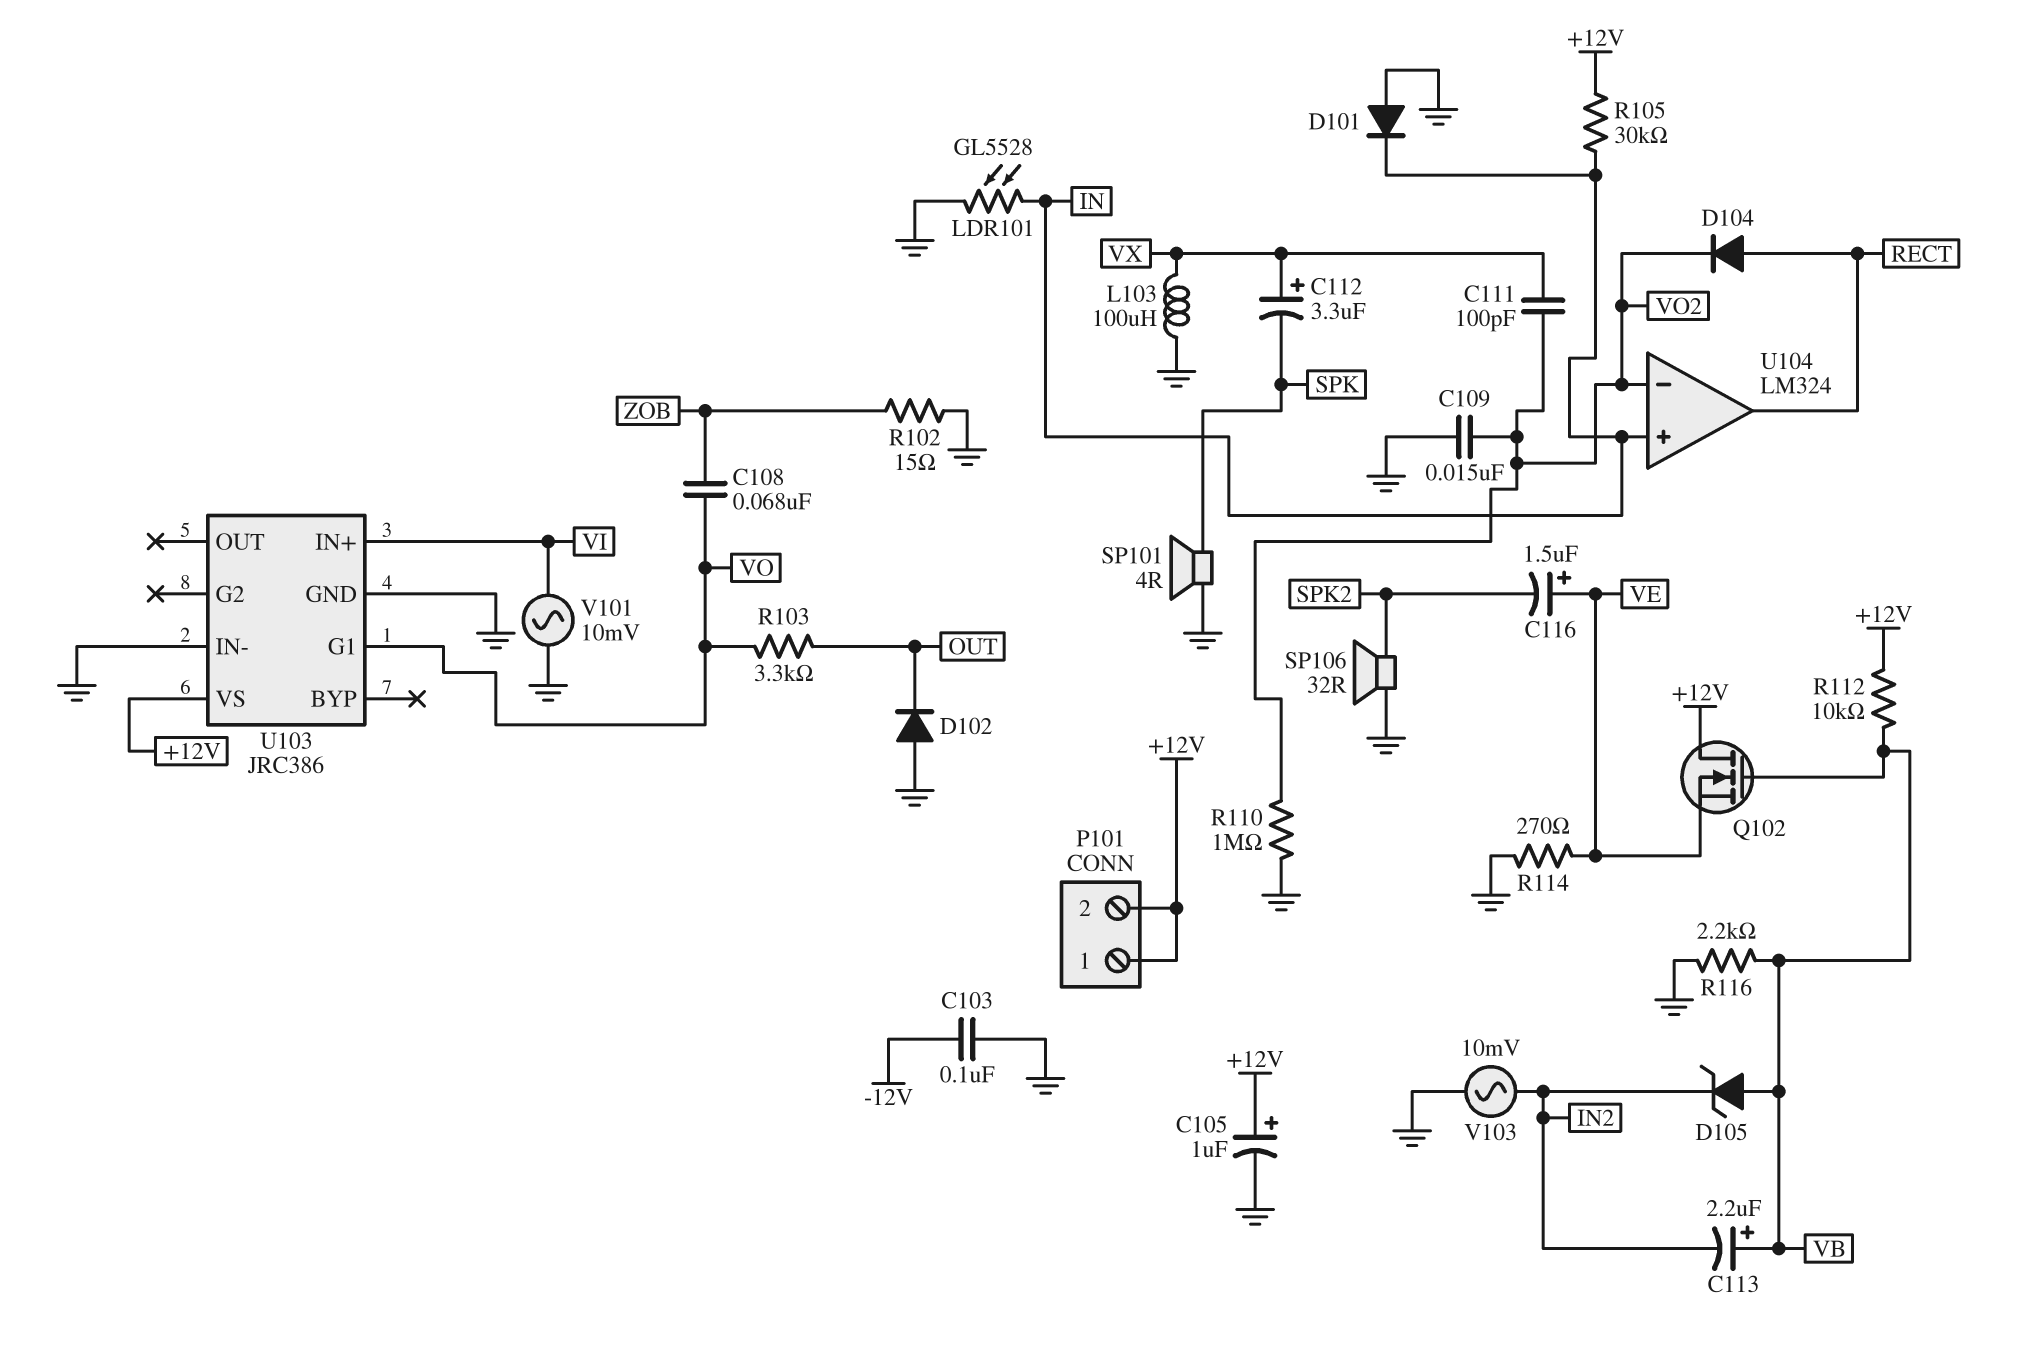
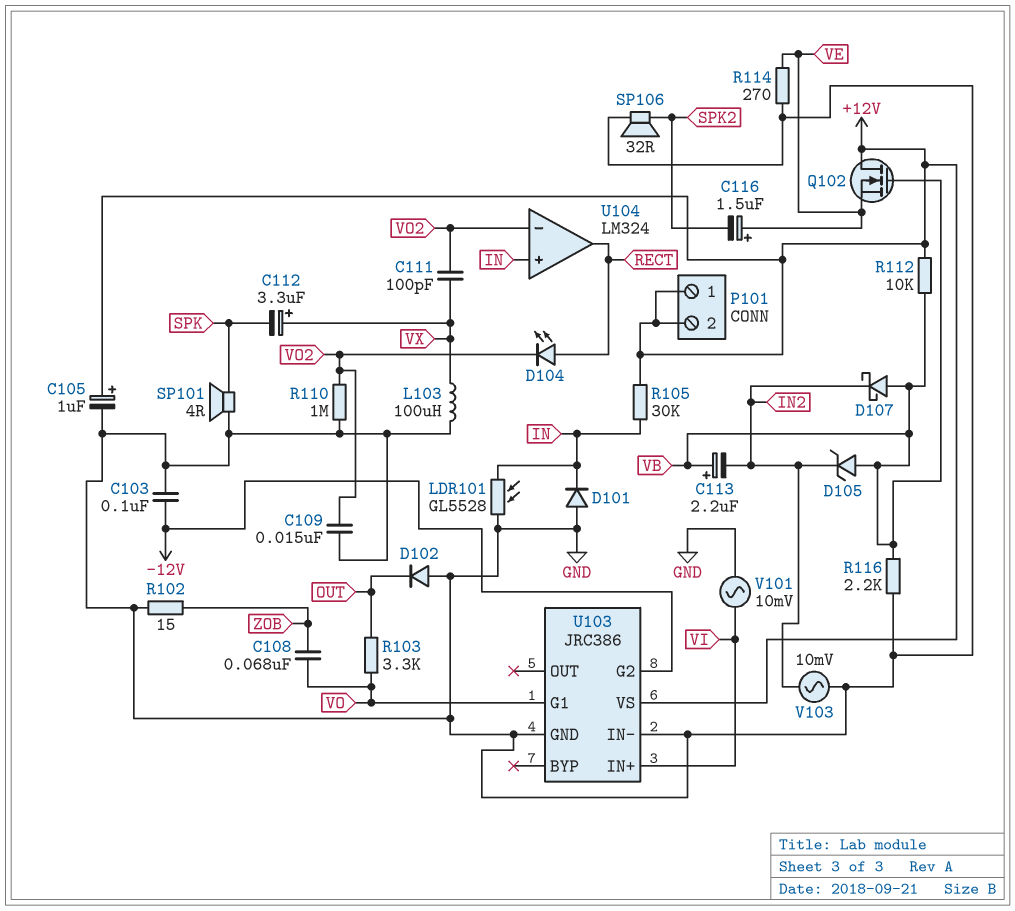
D104: diode (A RECT, K VO2) -> LED (A RECT, K VO2)
D107: none -> schottky (A VB, K IN2)
U103 pin G2: none -> -12V

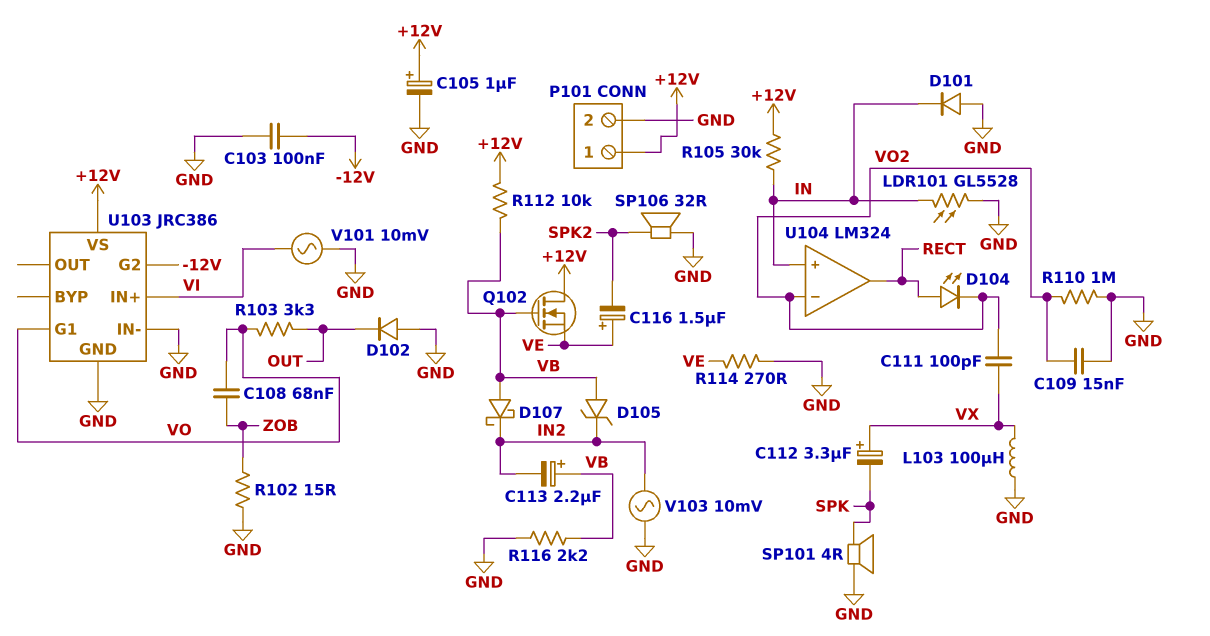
P101 pin 2: +12V -> GND

